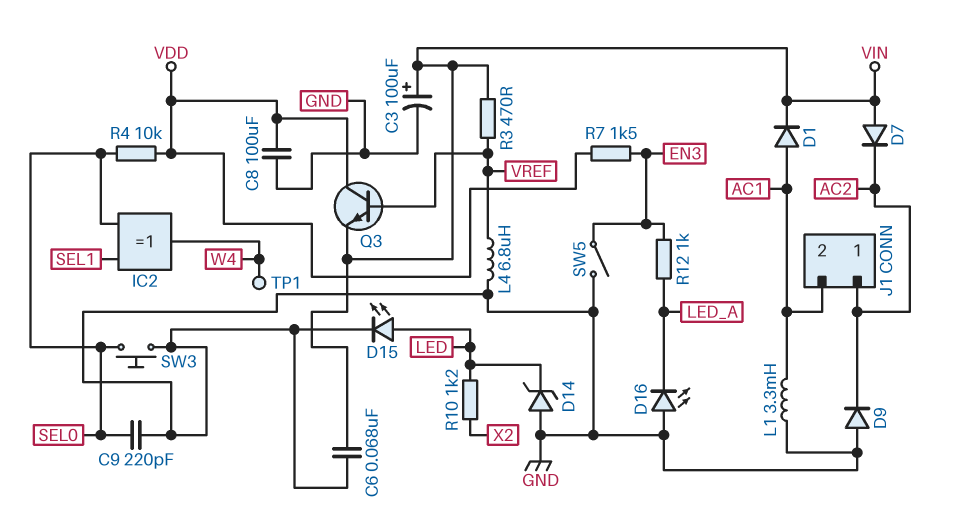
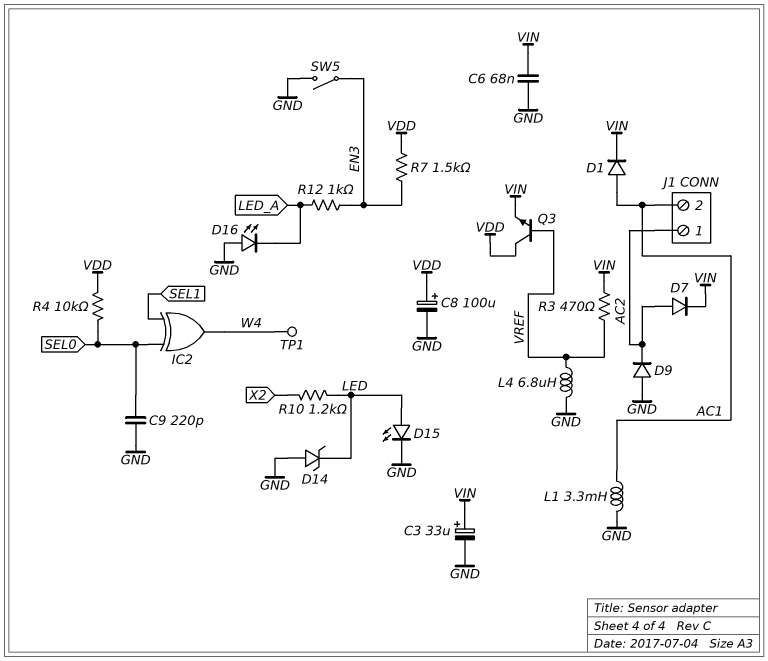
C3: 100uF (plus VIN, minus GND) -> 33uF (plus VIN, minus GND)
C8: 100uF (GND, VDD) -> 100uF (plus VDD, minus GND)
D7: diode (A VIN, K AC2) -> diode (A AC2, K VIN)
SW3: button (GND, SEL0) -> none

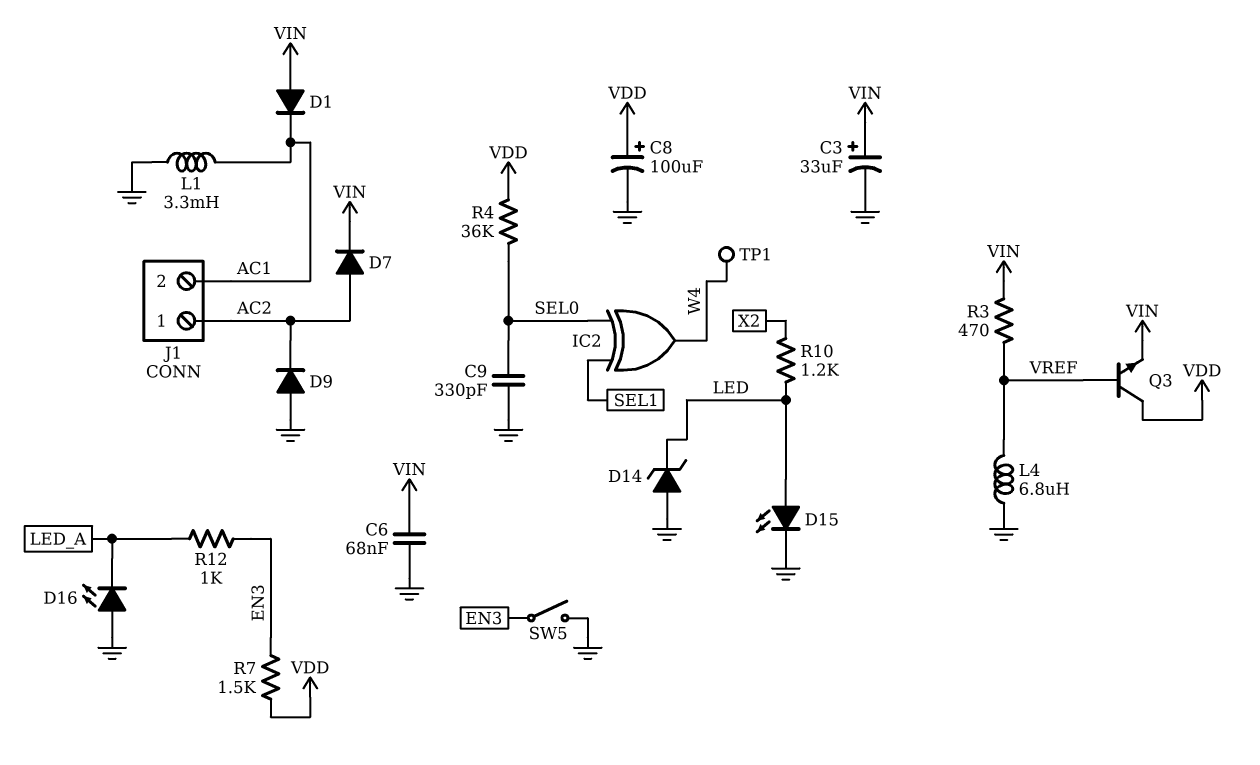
C9: 220pF (GND, SEL0) -> 330pF (GND, SEL0)
D1: diode (A AC1, K VIN) -> diode (A VIN, K AC1)
R4: 10k (SEL0, VDD) -> 36k (SEL0, VDD)

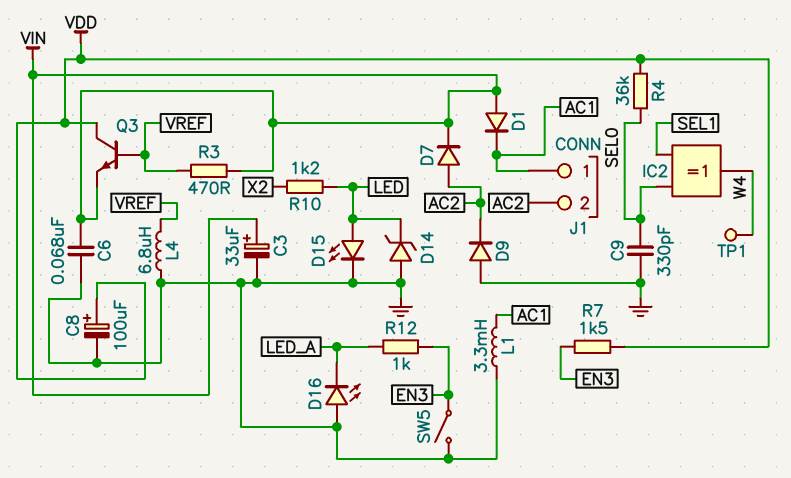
J1 pin 1: AC2 -> AC1
J1 pin 2: AC1 -> AC2

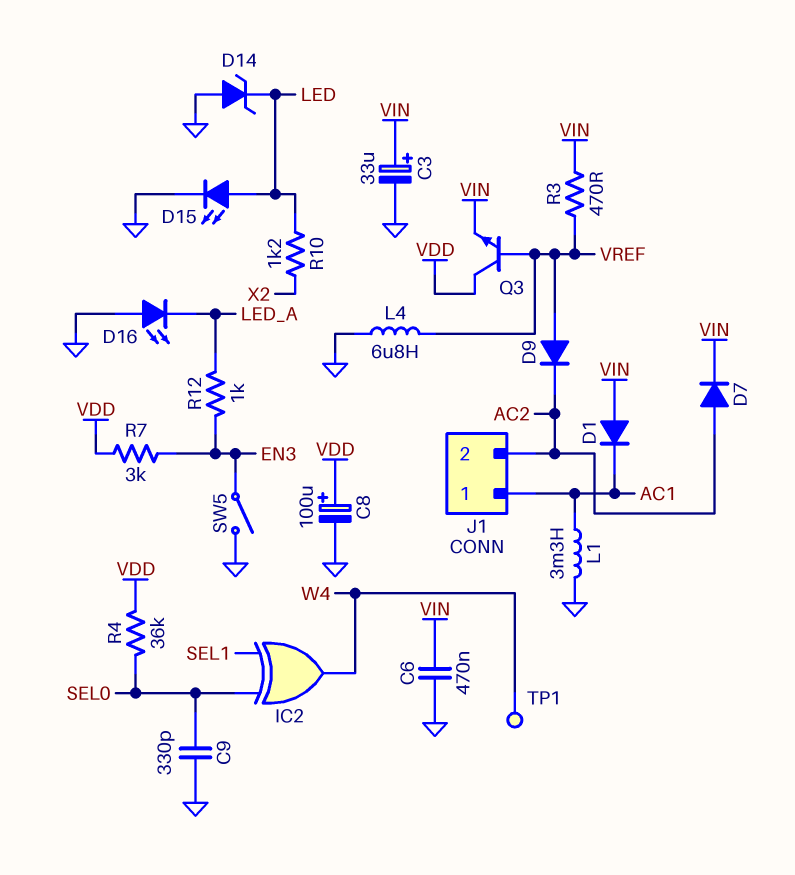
C6: 68nF (GND, VIN) -> 470nF (GND, VIN)
D9: diode (A GND, K AC2) -> diode (A VREF, K AC2)
R7: 1.5k (EN3, VDD) -> 3k (EN3, VDD)

